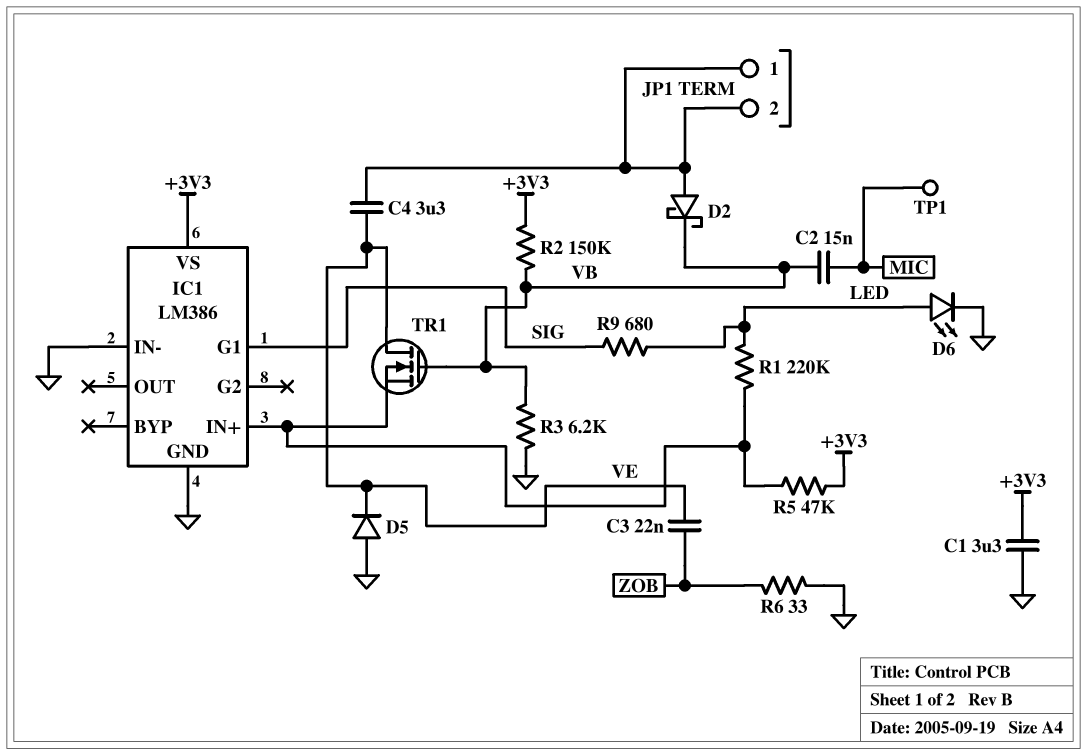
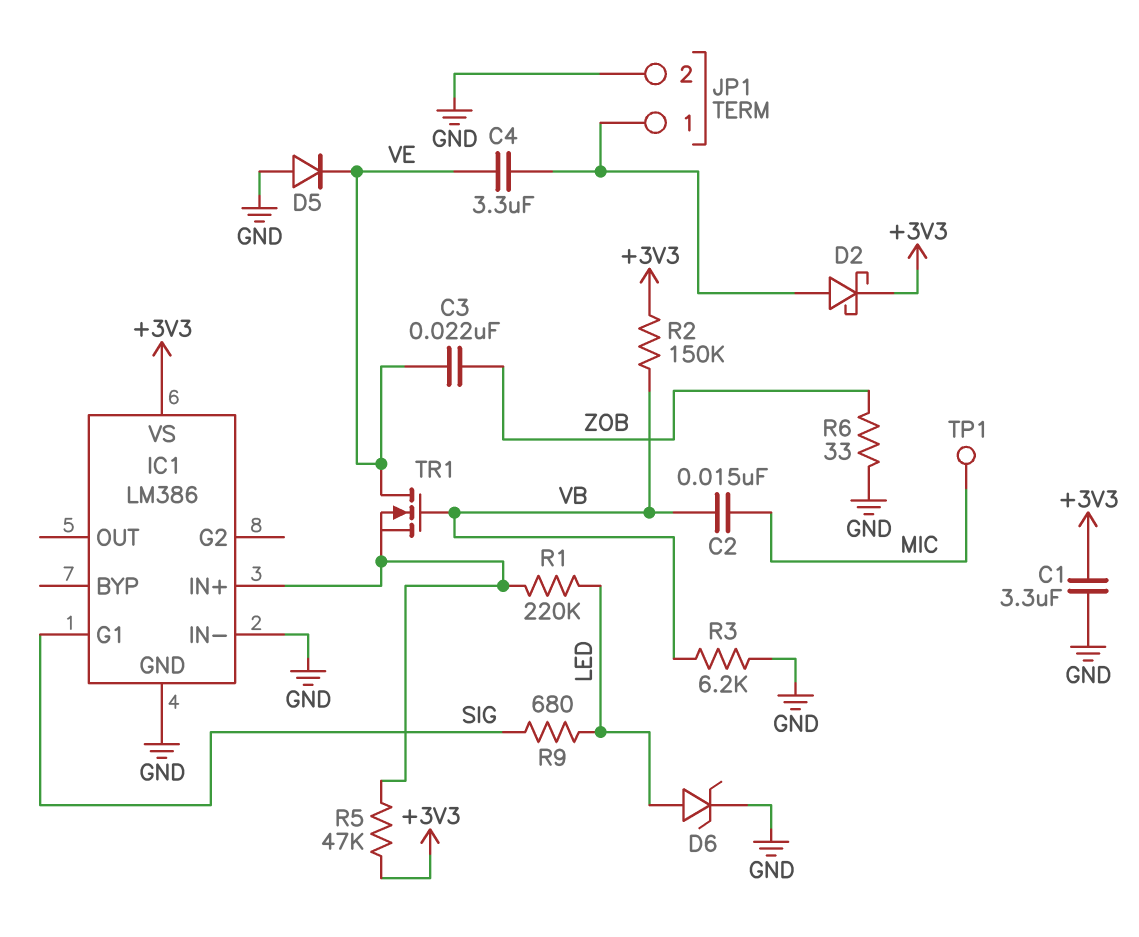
D2: schottky (A JP1/1, K VB) -> schottky (A JP1/1, K +3V3)
D6: LED (A LED, K GND) -> zener (A LED, K GND)
JP1 pin 2: JP1/1 -> GND

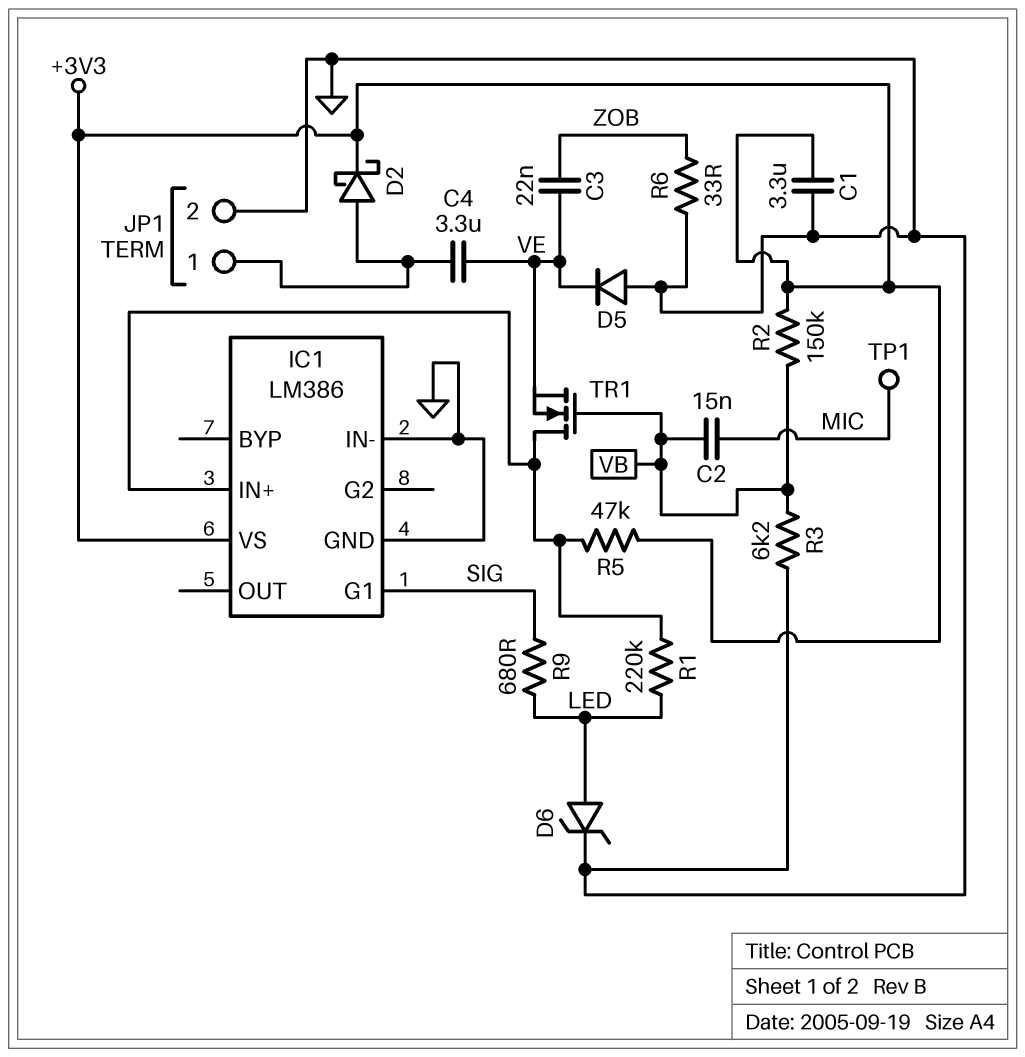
TR1: NMOS (G VB, D VE, S IC1/IN+) -> NMOS (G VB, D IC1/IN+, S VE)

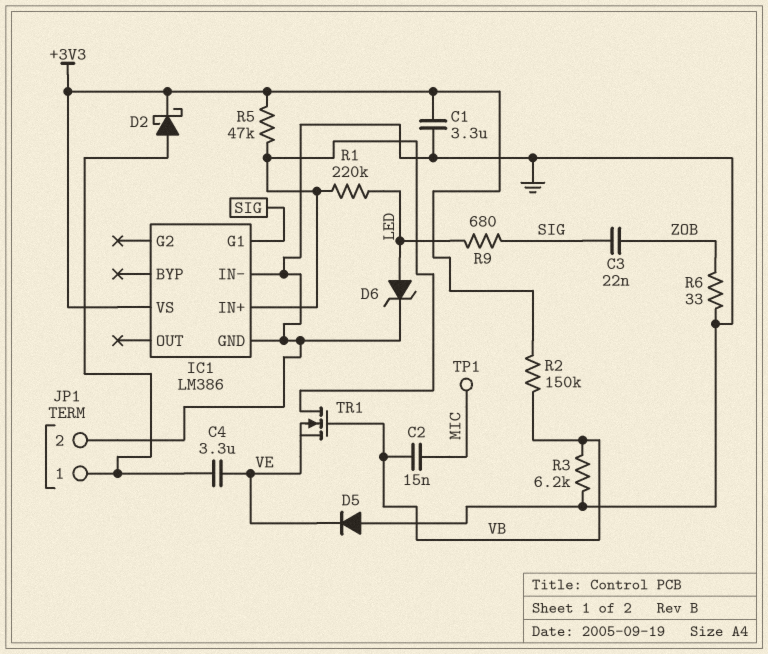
C3: 22nF (VE, ZOB) -> 22nF (SIG, ZOB)

